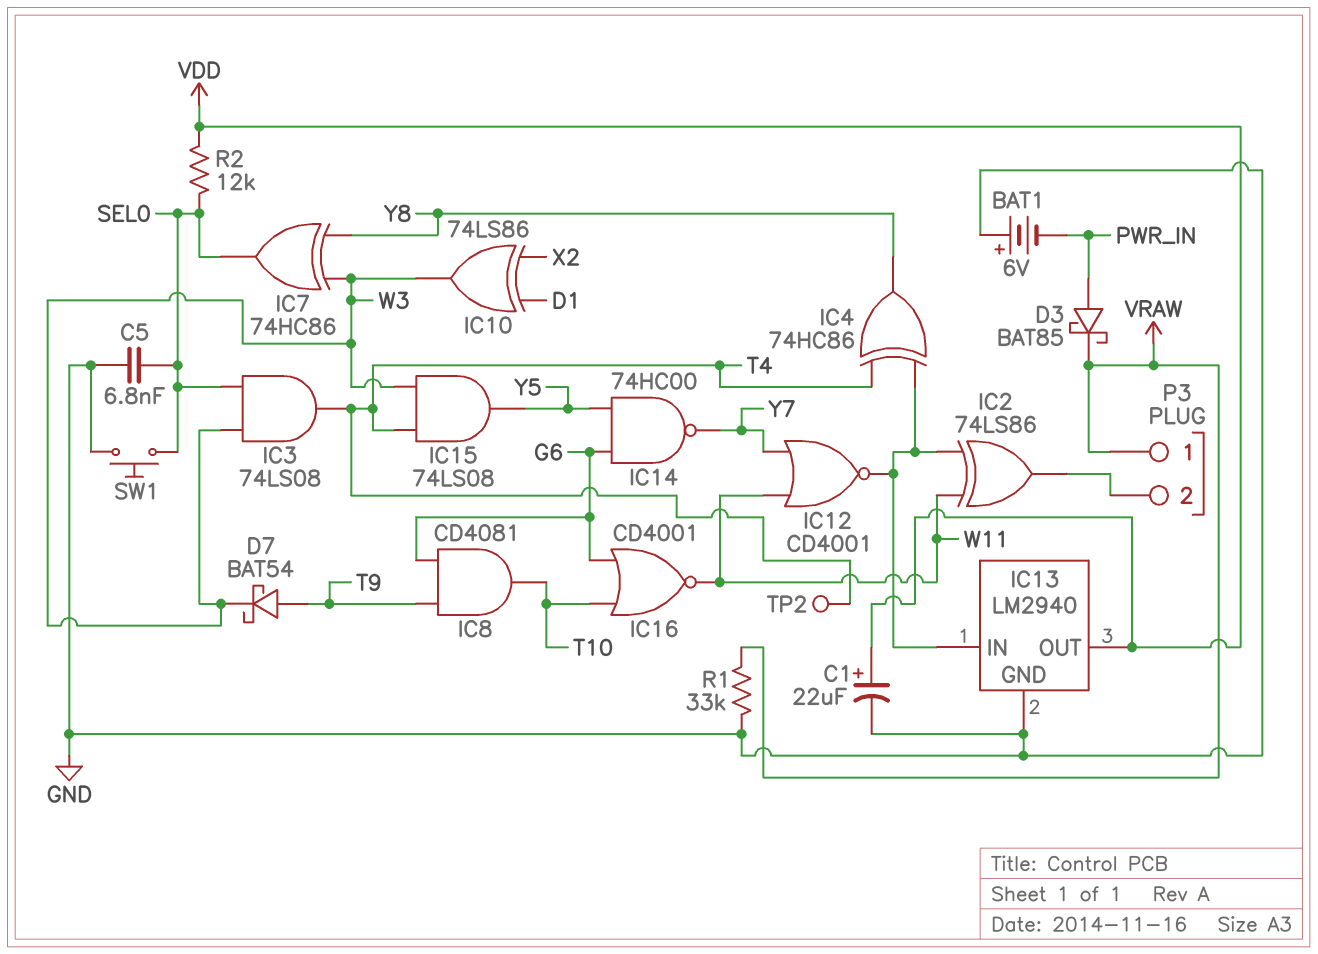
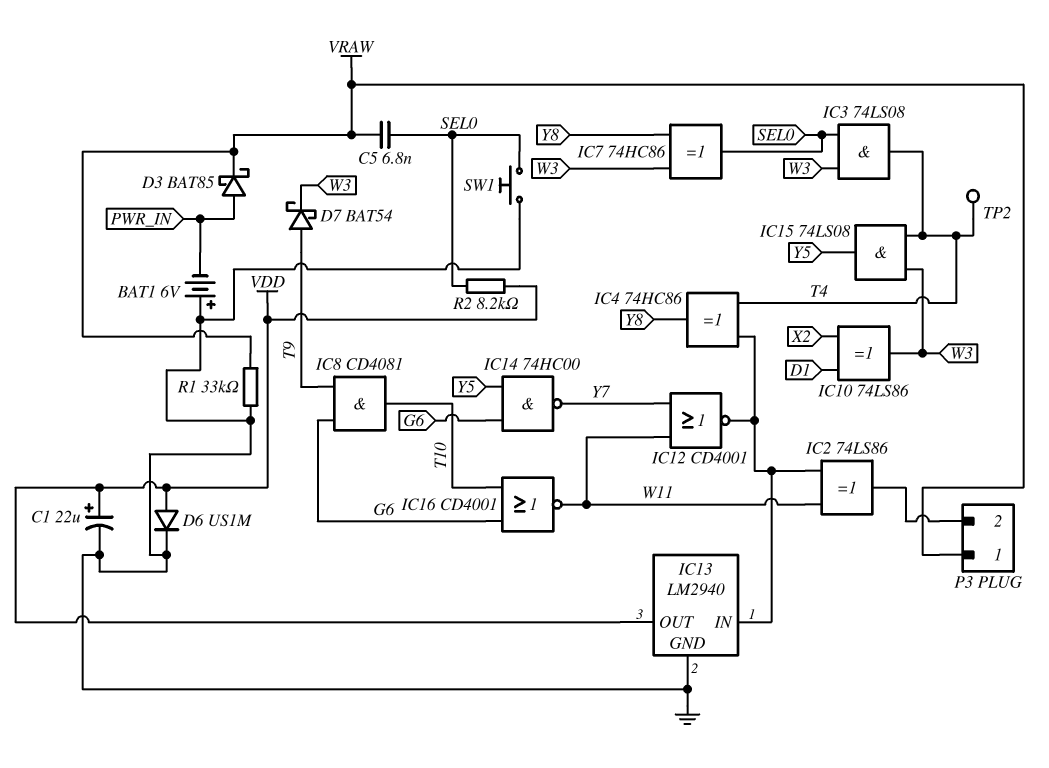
C5: 6.8nF (GND, SEL0) -> 6.8nF (SEL0, VRAW)
D6: none -> diode US1M (A VDD, K GND)
R2: 12k (SEL0, VDD) -> 8.2k (SEL0, VDD)

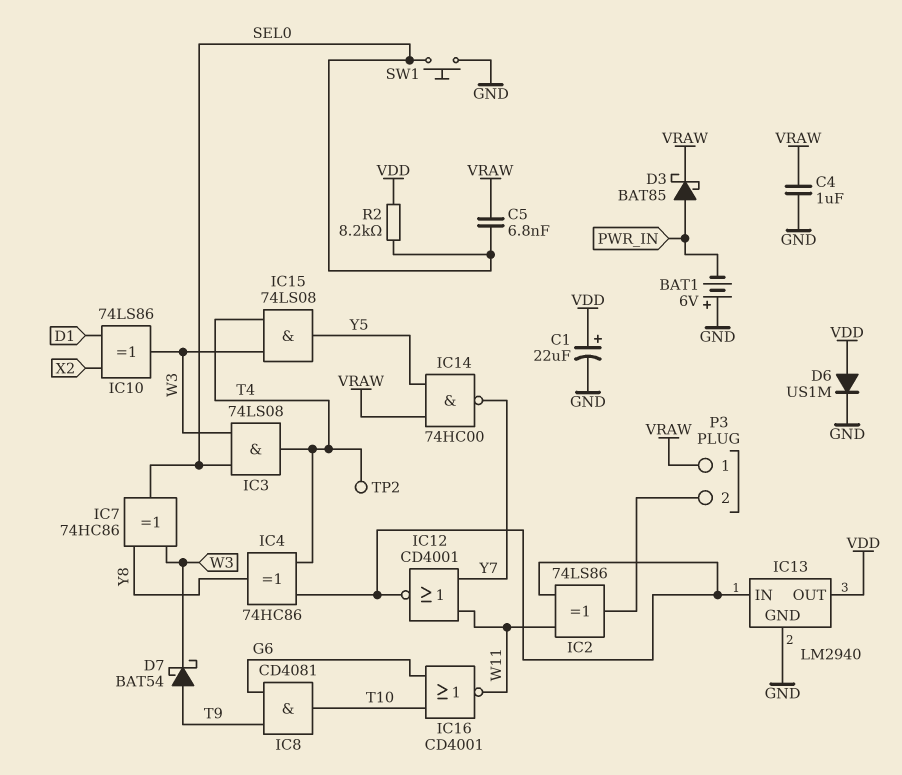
C4: none -> 1uF (GND, VRAW)
IC14: NAND 74HC00 (in G6, in Y5, out Y7) -> NAND 74HC00 (in VRAW, in Y5, out Y7)
R1: 33k (GND, VRAW) -> none

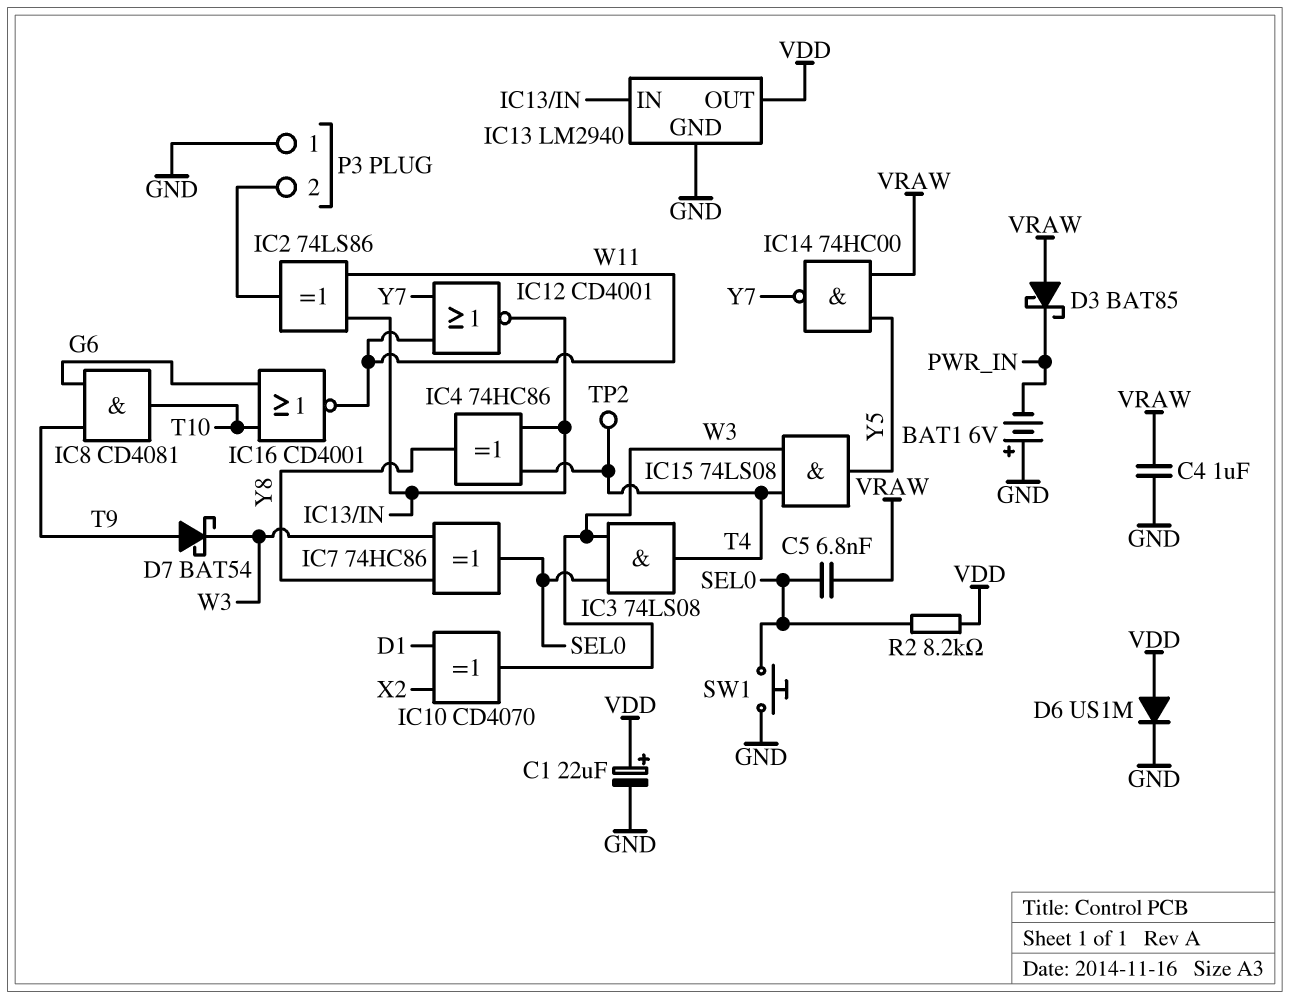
D3: schottky BAT85 (A PWR_IN, K VRAW) -> schottky BAT85 (A VRAW, K PWR_IN)
IC10: XOR 74LS86 (in D1, in X2, out W3) -> XOR CD4070 (in D1, in X2, out W3)
P3 pin 1: VRAW -> GND

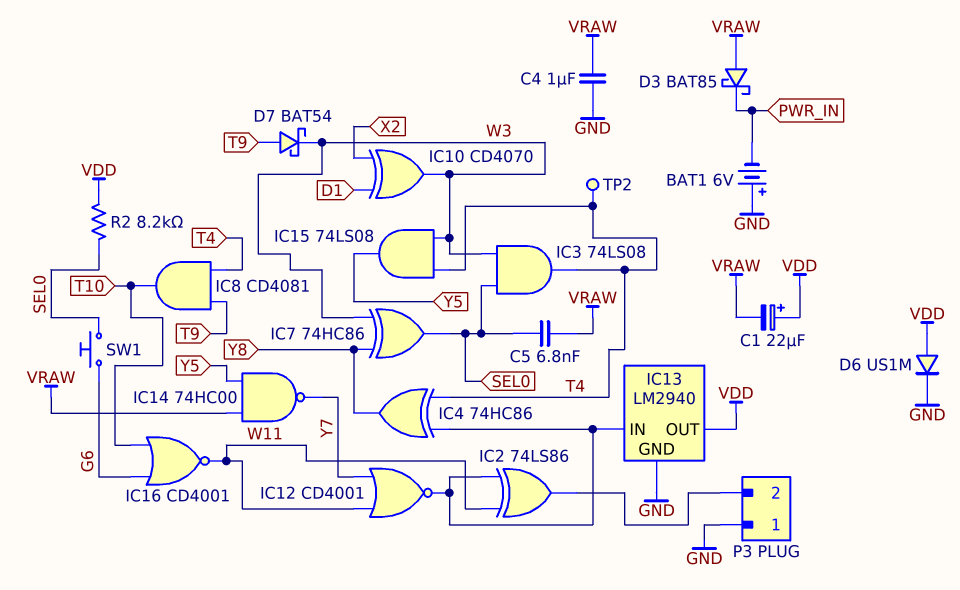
C1: 22uF (plus VDD, minus GND) -> 22uF (plus VDD, minus VRAW)
IC8: AND CD4081 (in G6, in T9, out T10) -> AND CD4081 (in T4, in T9, out T10)
SW1: button (GND, SEL0) -> button (G6, SEL0)

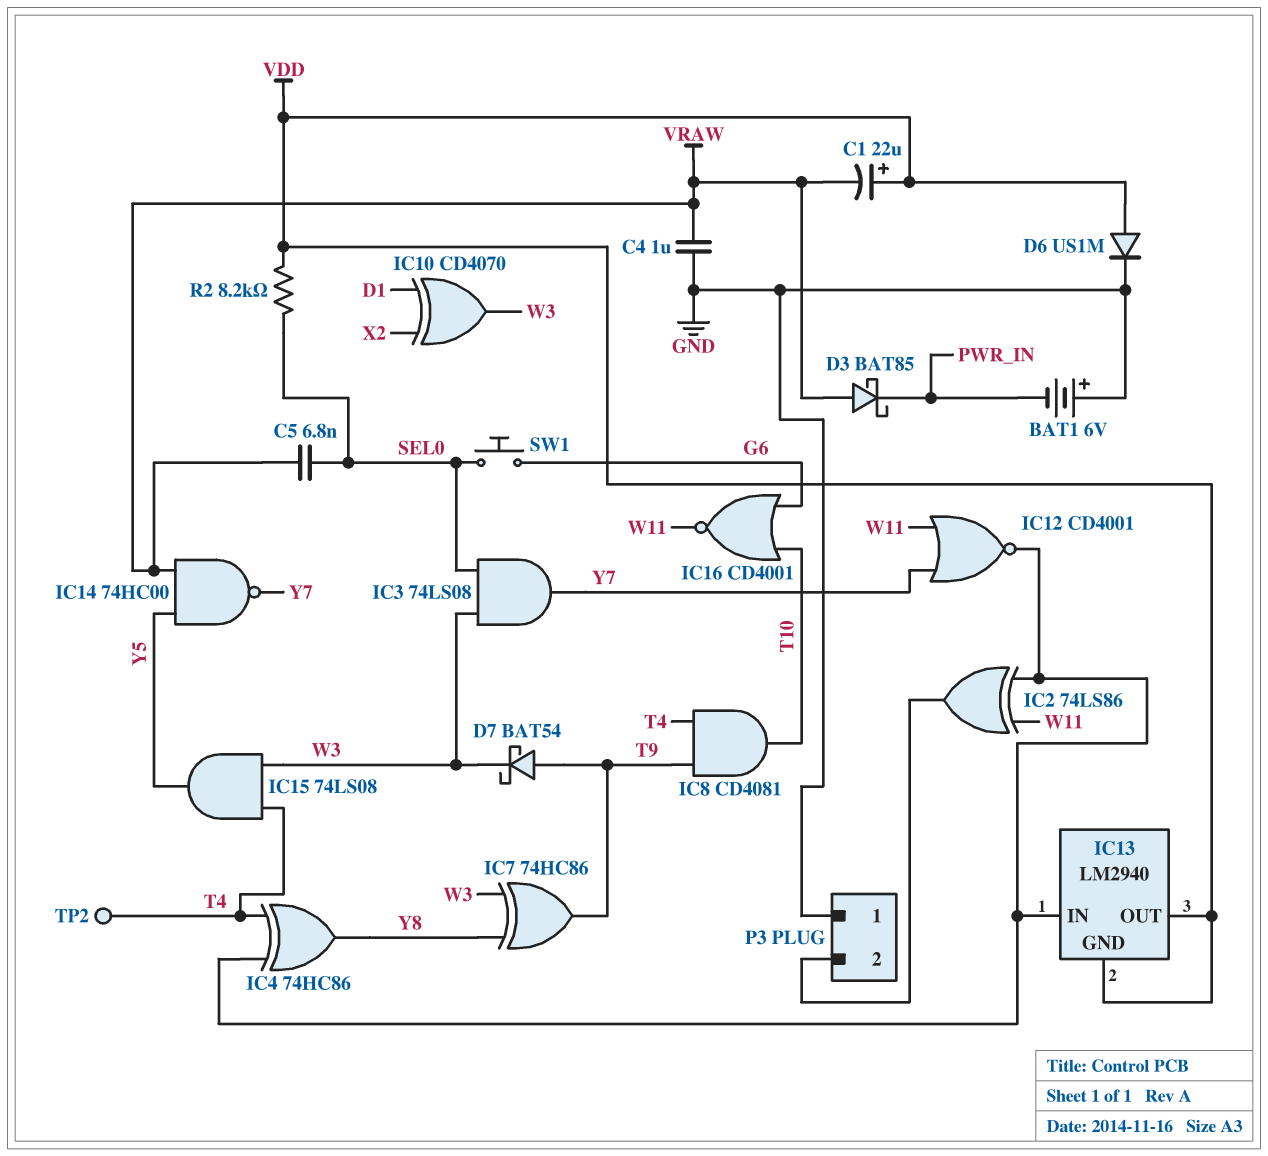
IC3: AND 74LS08 (in SEL0, in W3, out T4) -> AND 74LS08 (in SEL0, in W3, out Y7)
IC7: XOR 74HC86 (in W3, in Y8, out SEL0) -> XOR 74HC86 (in W3, in Y8, out T9)
IC13 pin GND: GND -> VDD

